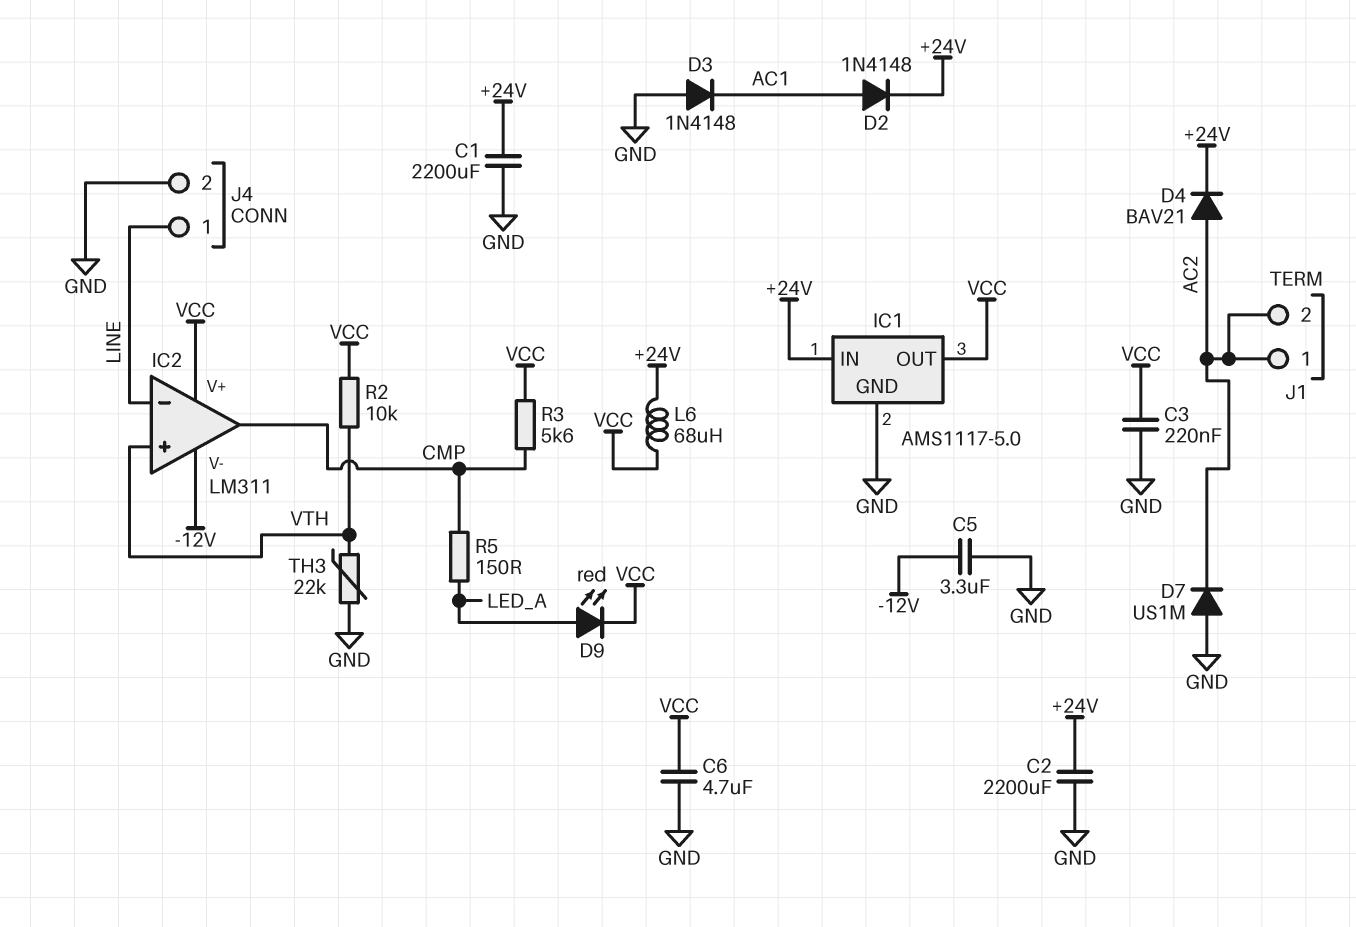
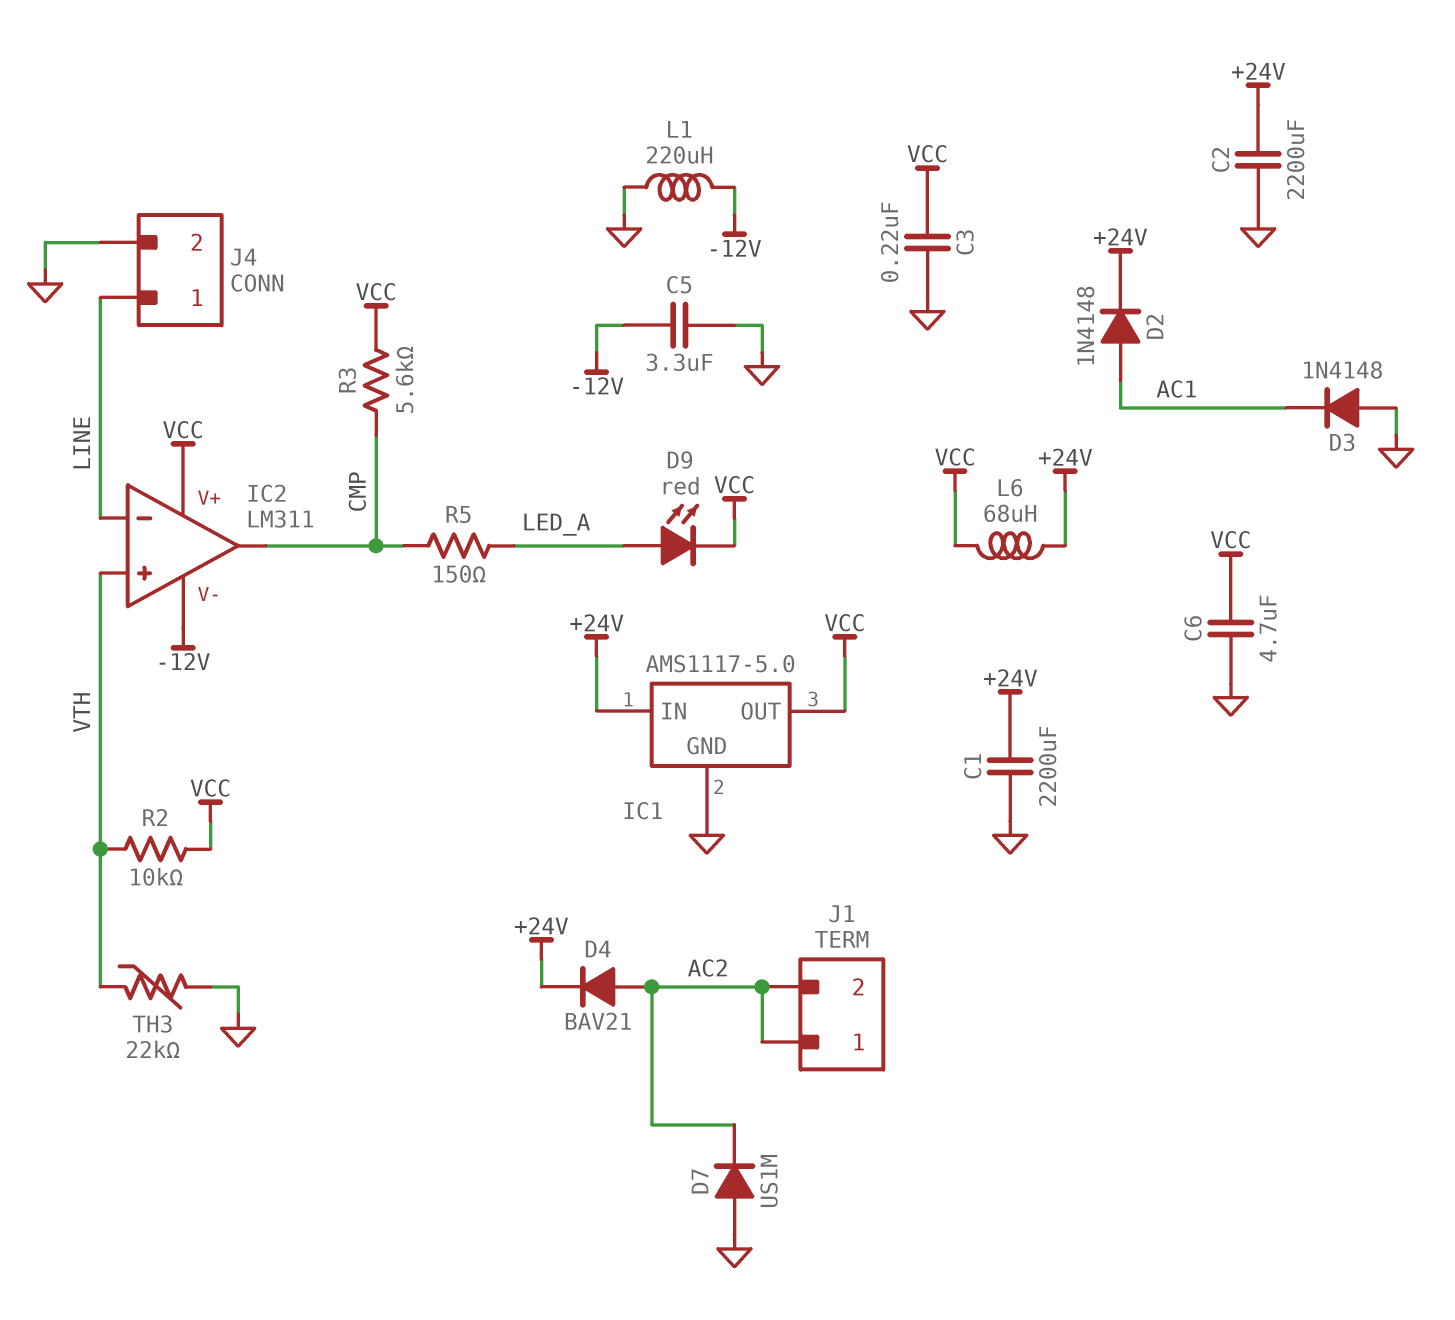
L1: none -> 220uH (-12V, GND)

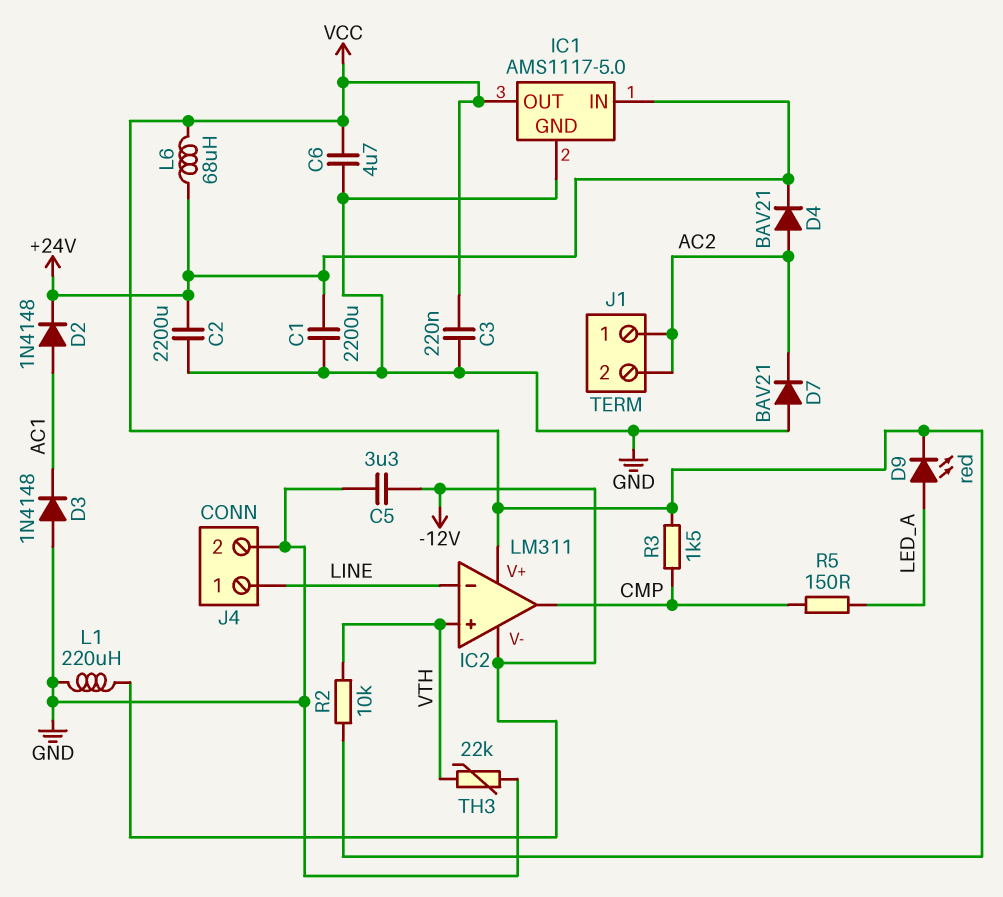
D7: diode US1M (A GND, K AC2) -> diode BAV21 (A GND, K AC2)
R3: 5.6k (CMP, VCC) -> 1.5k (CMP, VCC)

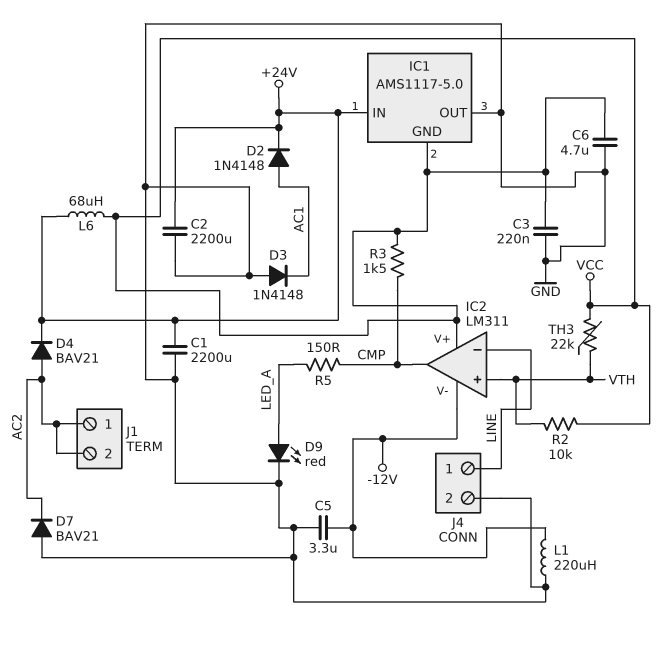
D9: LED red (A LED_A, K VCC) -> LED red (A LED_A, K GND)
IC1 pin GND: GND -> VCC
IC1 pin OUT: VCC -> GND
TH3: 22k (GND, VTH) -> 22k (VCC, VTH)

